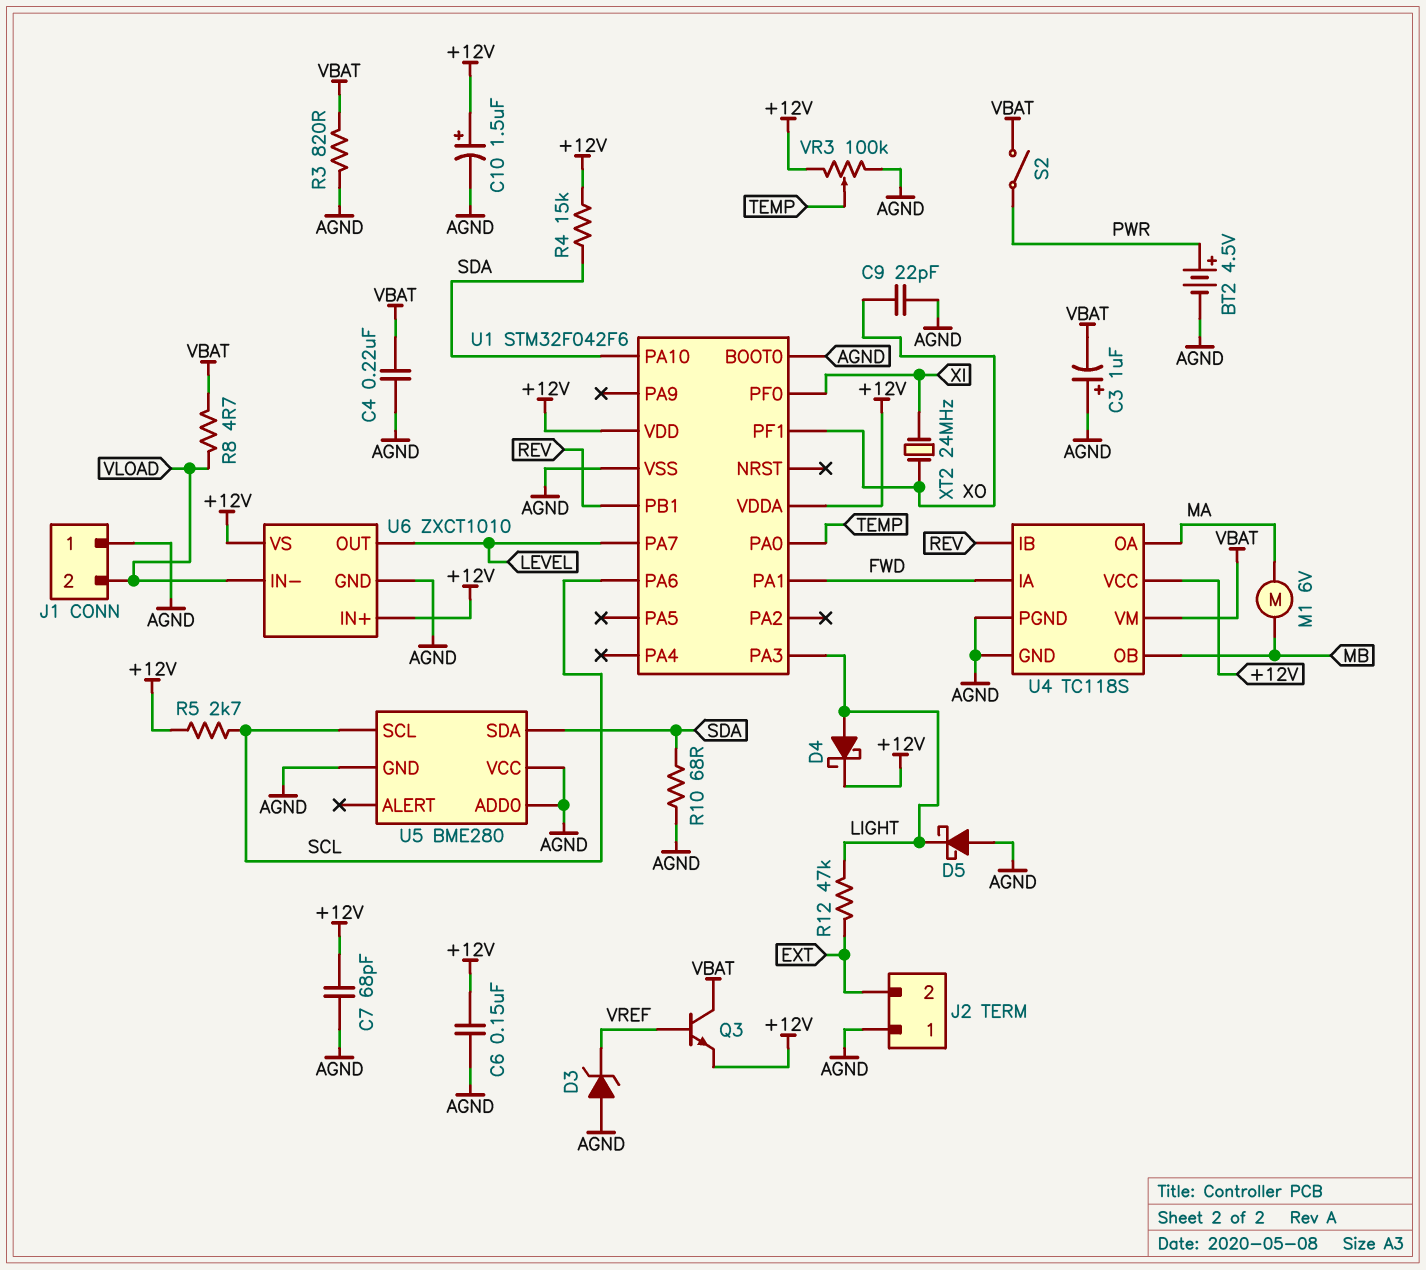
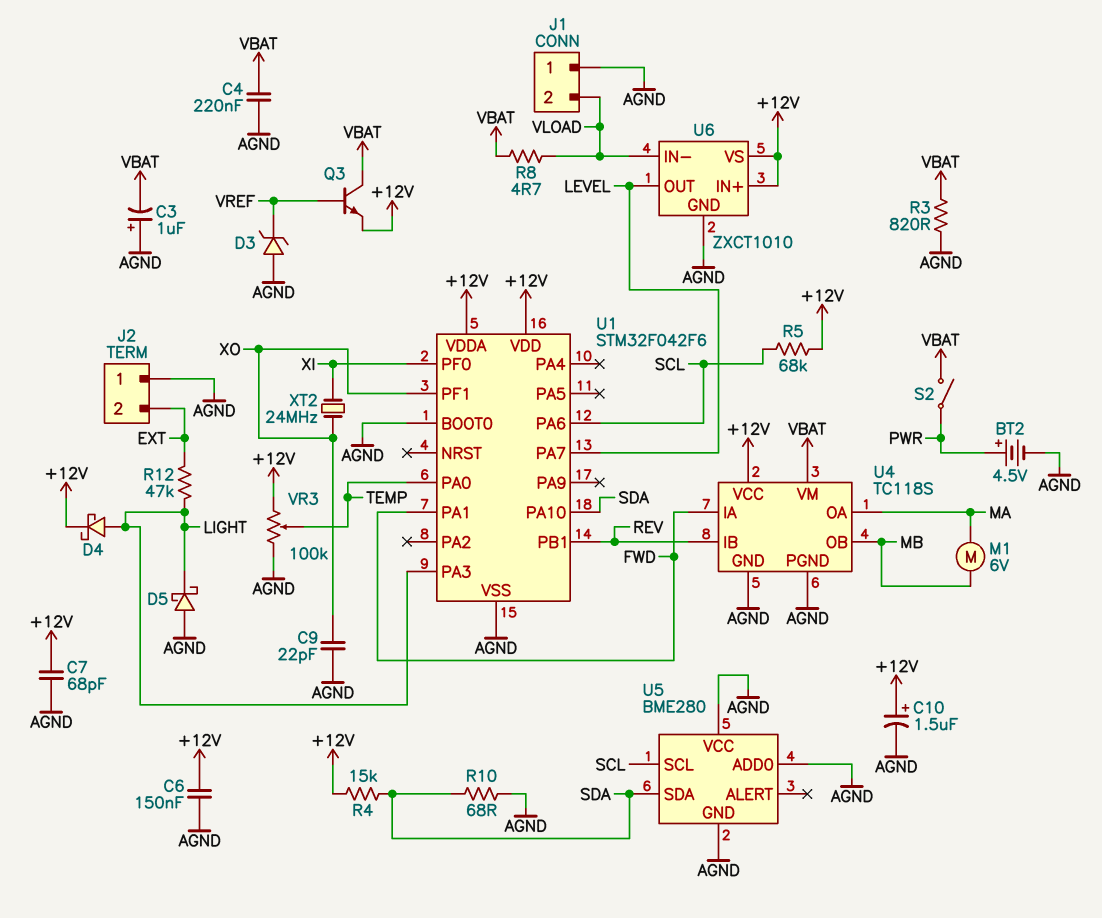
R5: 2.7k (+12V, SCL) -> 68k (+12V, SCL)

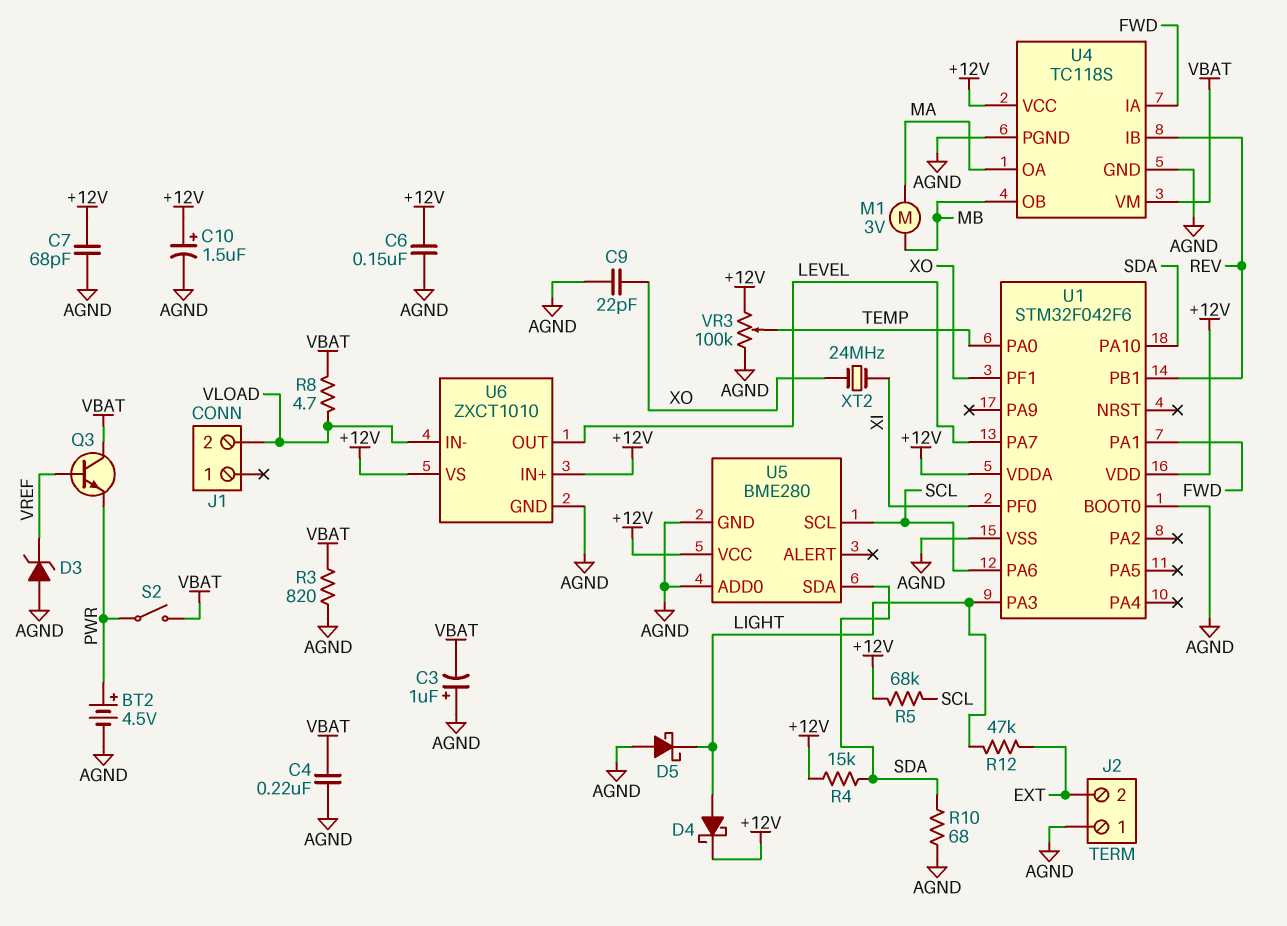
J1 pin 1: AGND -> none
M1: motor 6V (MA, MB) -> motor 3V (MA, MB)
Q3: NPN (B VREF, C VBAT, E +12V) -> NPN (B VREF, C VBAT, E PWR)
U5 pin VCC: AGND -> +12V

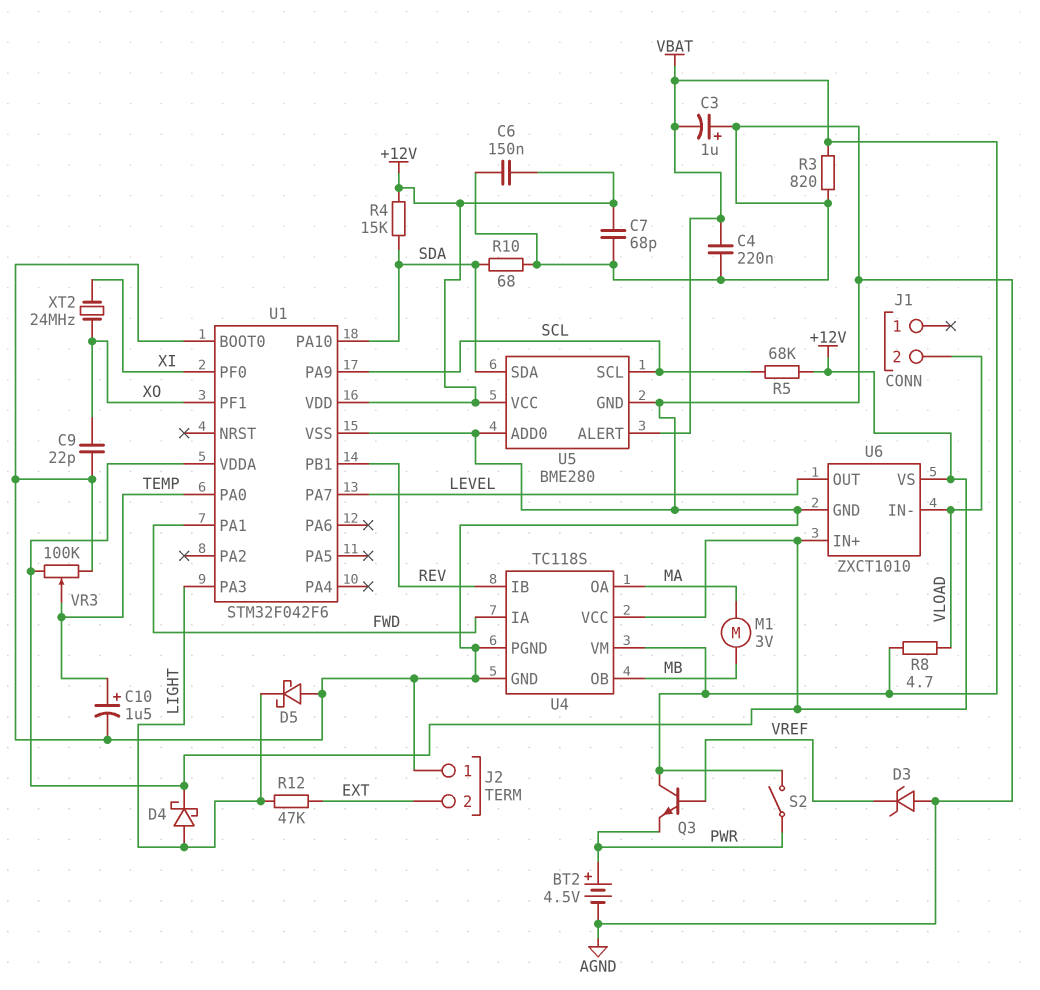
C10: 1.5uF (plus +12V, minus AGND) -> 1.5uF (plus TEMP, minus AGND)
U1 pin PA6: SCL -> none
U1 pin PA9: none -> SCL
U5 pin ALERT: none -> VBAT

